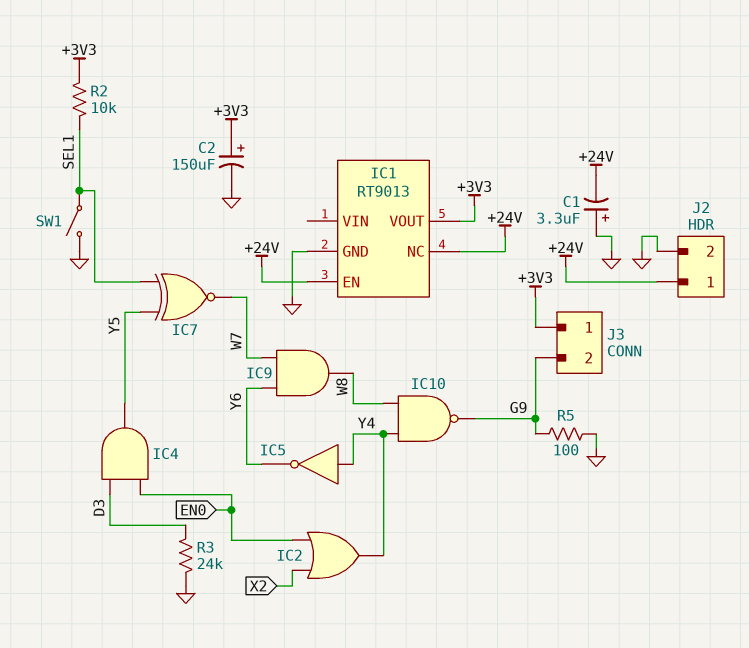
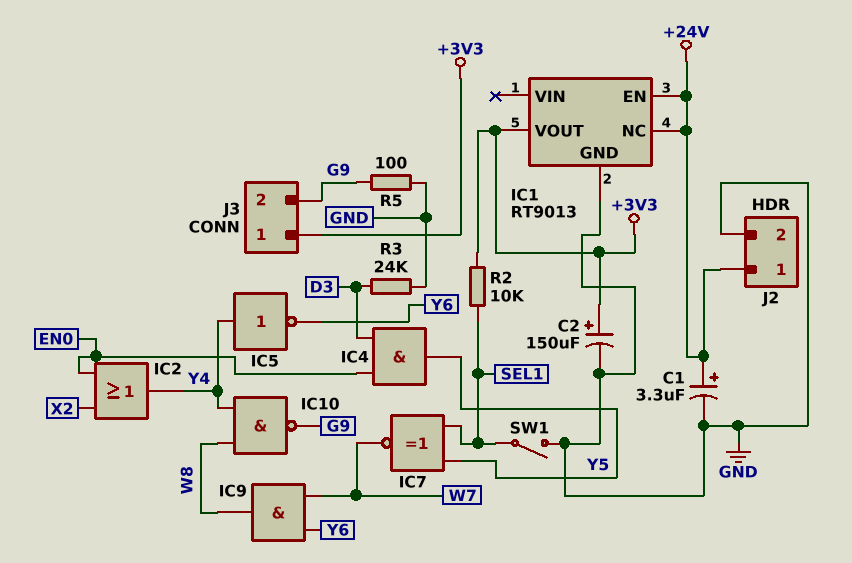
C1: 3.3uF (plus GND, minus +24V) -> 3.3uF (plus +24V, minus GND)

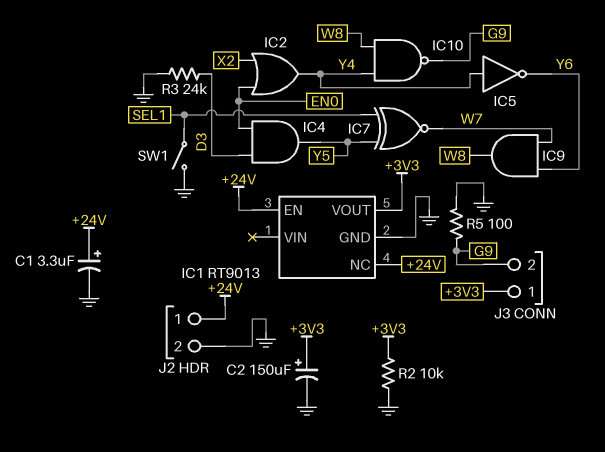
R2: 10k (+3V3, SEL1) -> 10k (+3V3, GND)

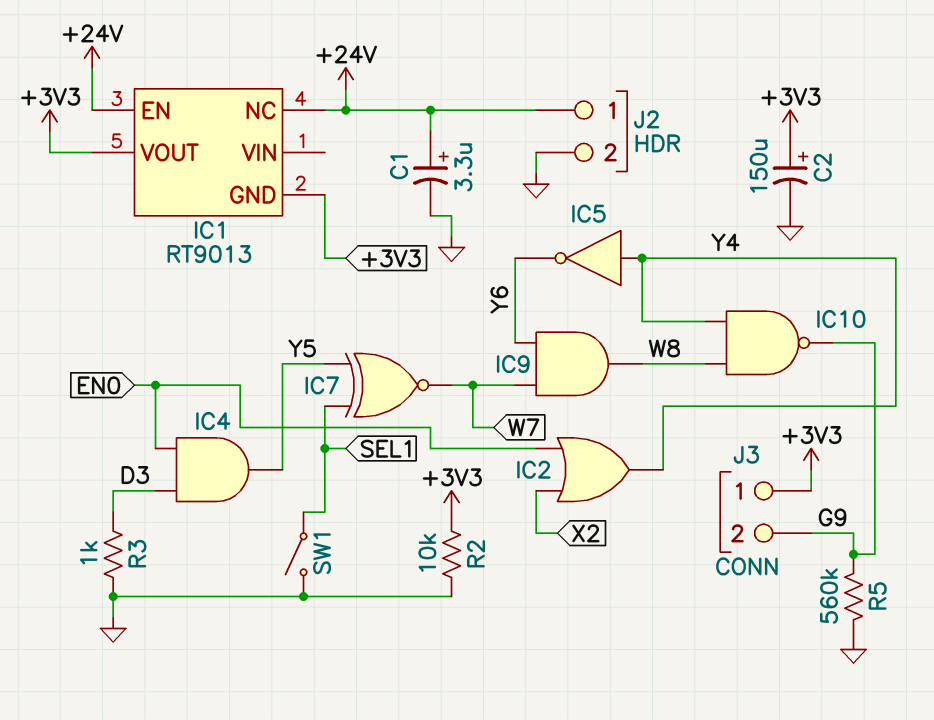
IC1 pin GND: GND -> +3V3
R3: 24k (D3, GND) -> 1k (D3, GND)
R5: 100 (G9, GND) -> 560k (G9, GND)

